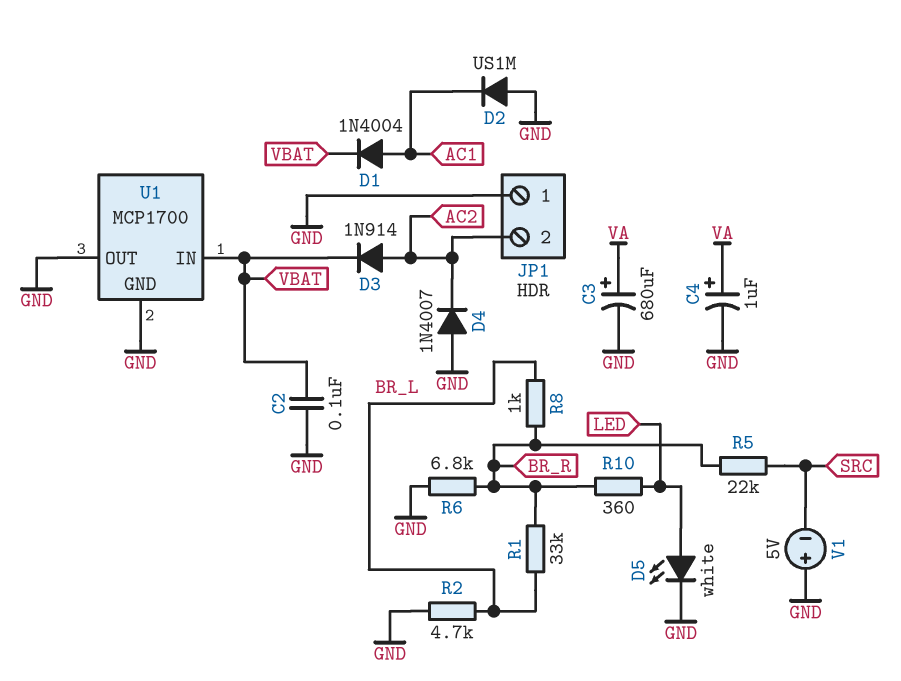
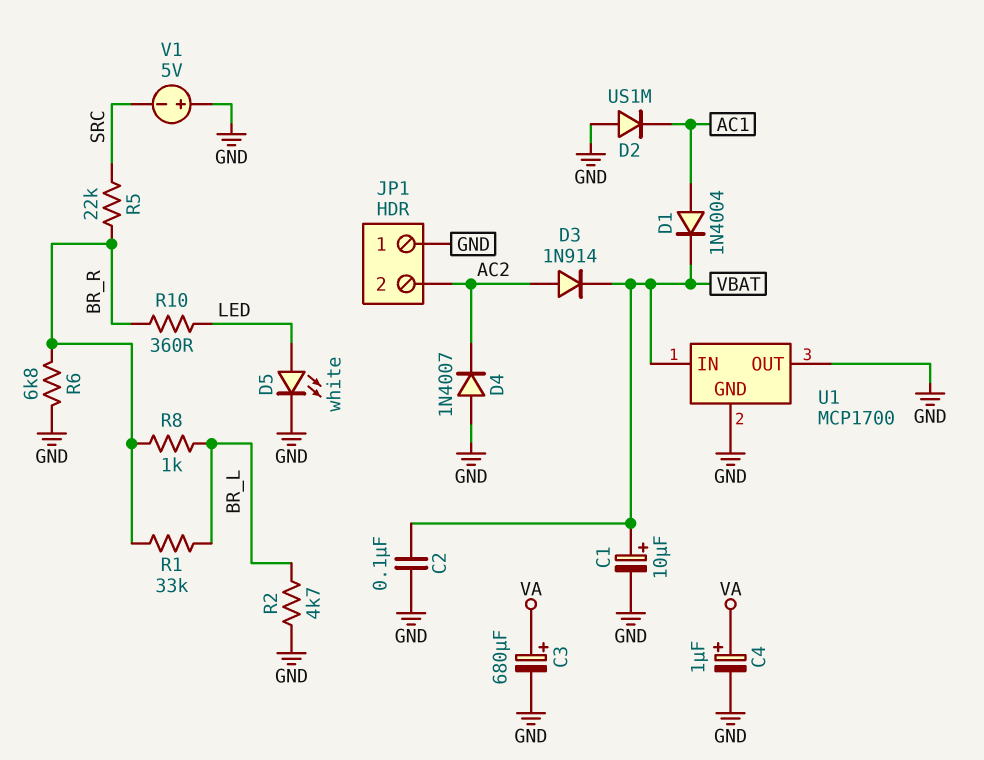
C1: none -> 10uF (plus VBAT, minus GND)

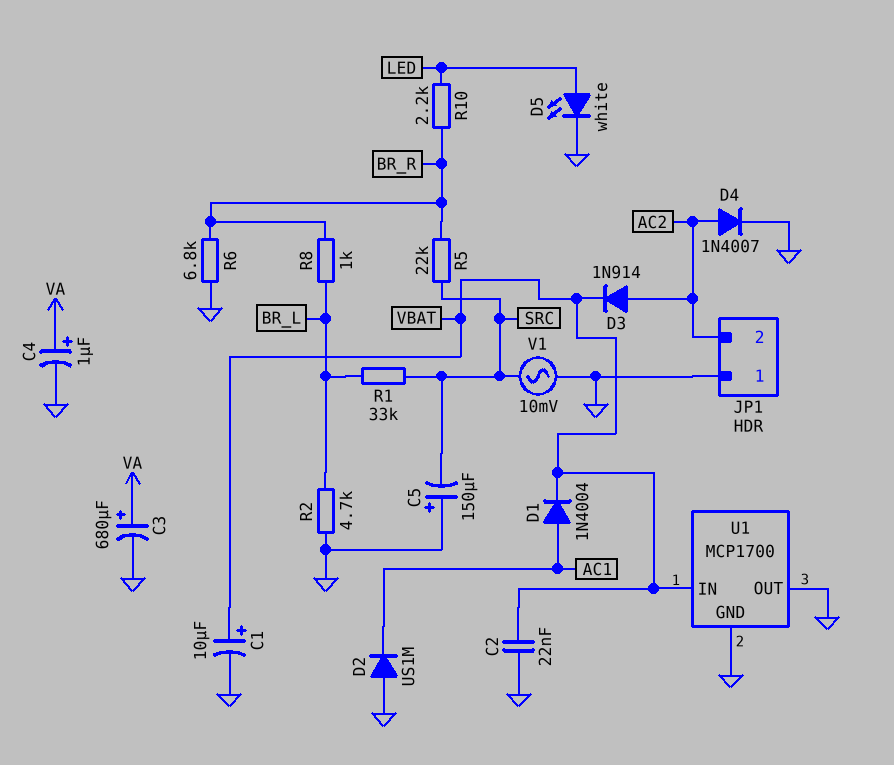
C2: 100nF (GND, VBAT) -> 22nF (GND, VBAT)
C5: none -> 150uF (plus GND, minus SRC)
D4: diode 1N4007 (A GND, K AC2) -> diode 1N4007 (A AC2, K GND)
R1: 33k (BR_L, BR_R) -> 33k (BR_L, SRC)
R10: 360 (BR_R, LED) -> 2.2k (BR_R, LED)
V1: 5V (plus GND, minus SRC) -> AC 10mV (GND, SRC)

